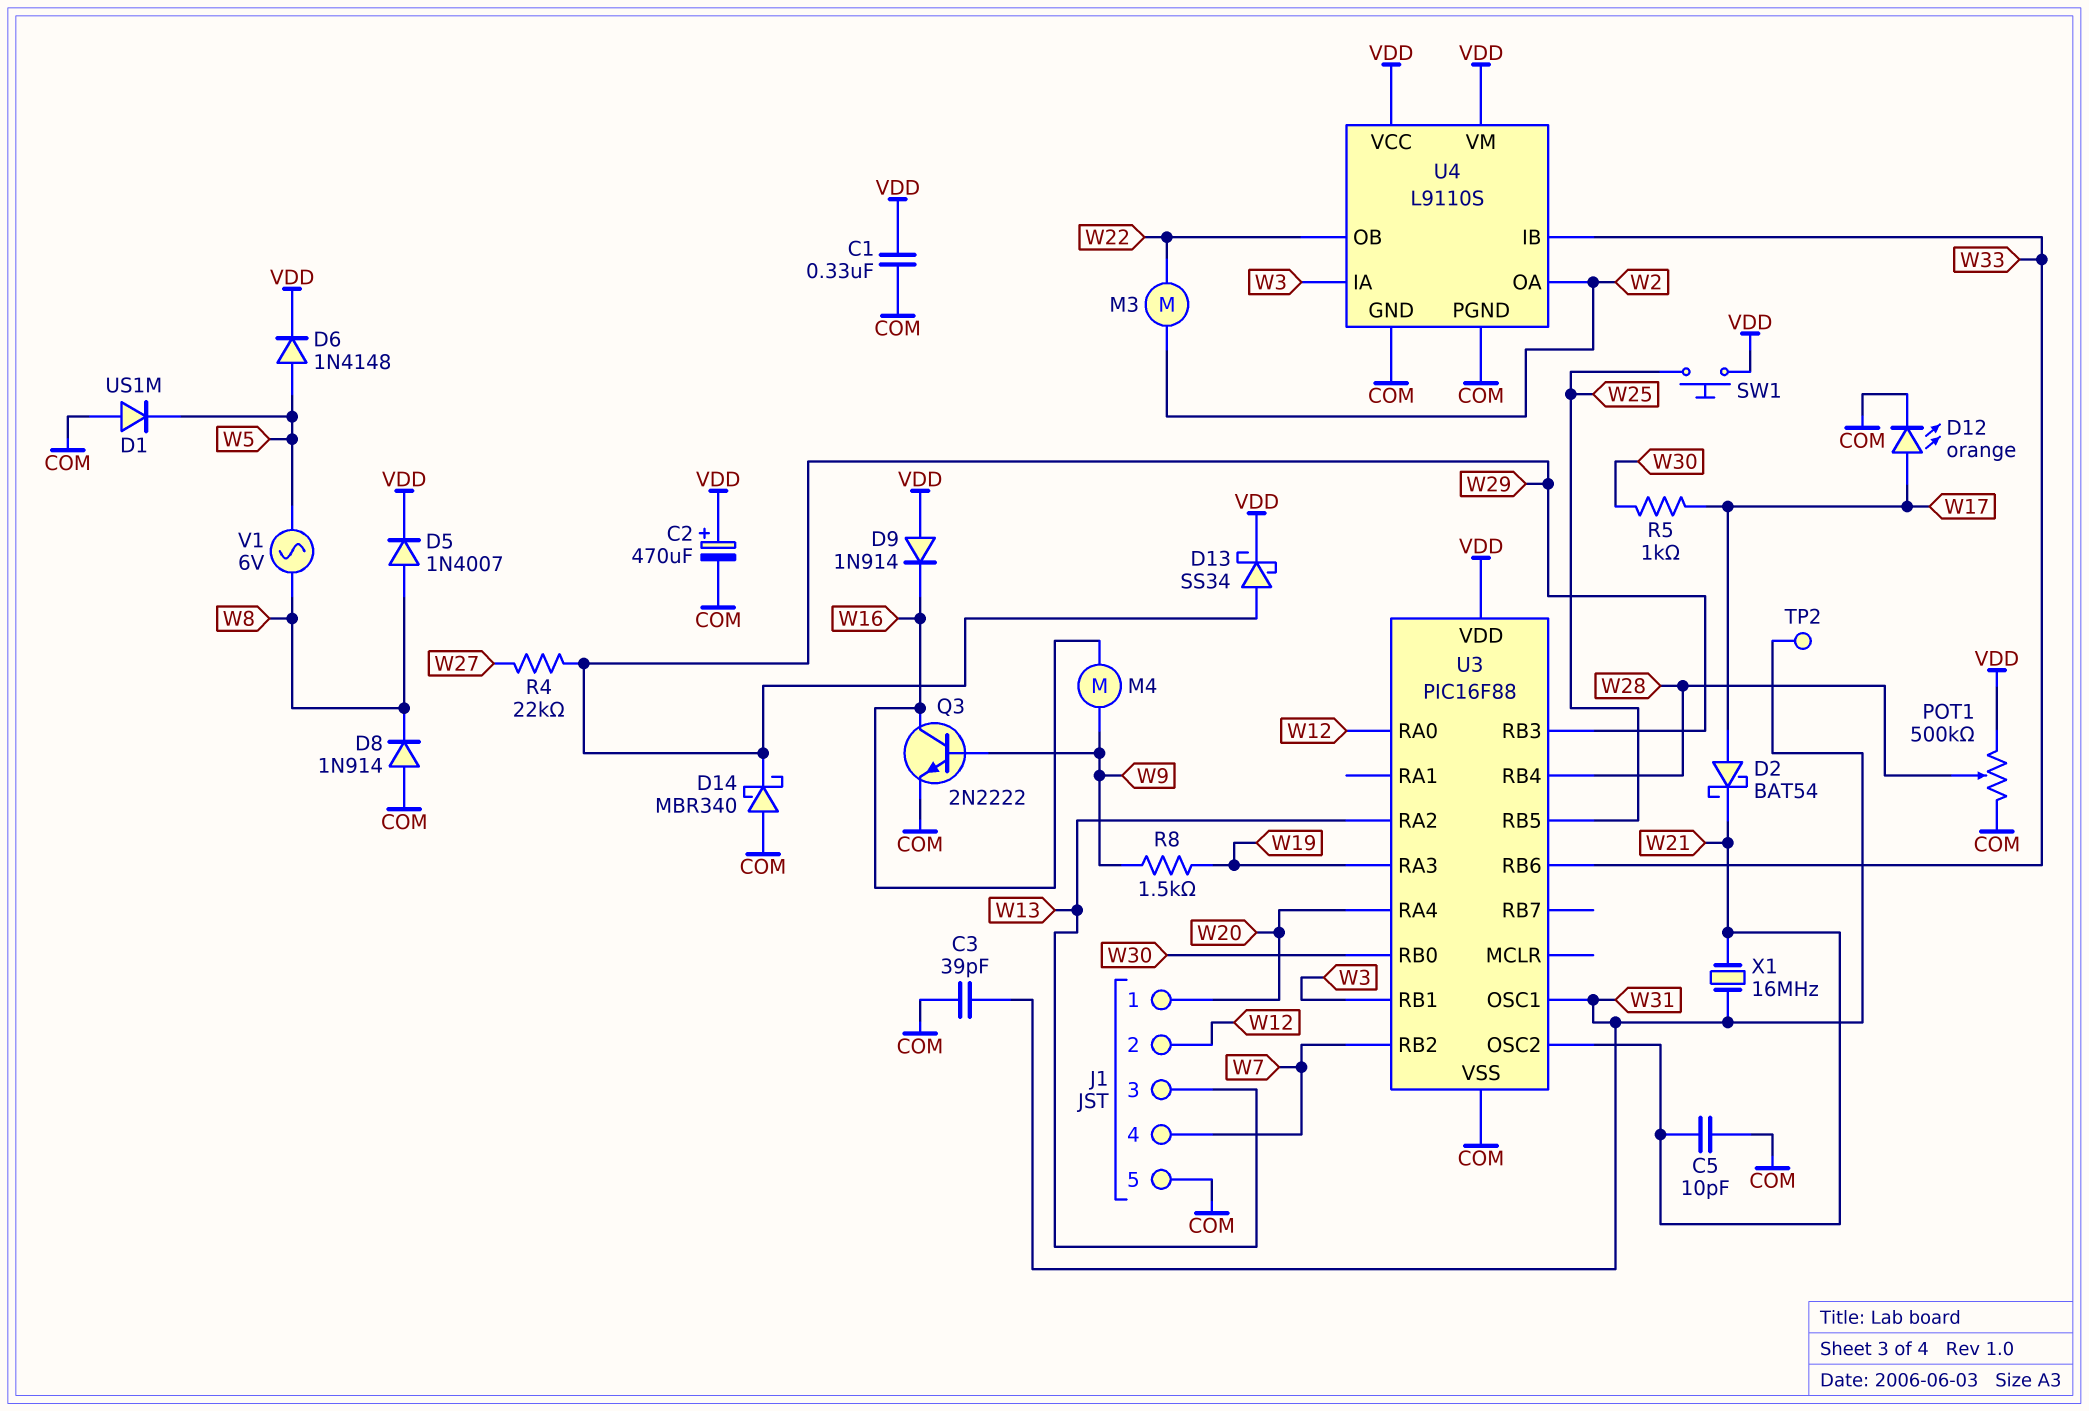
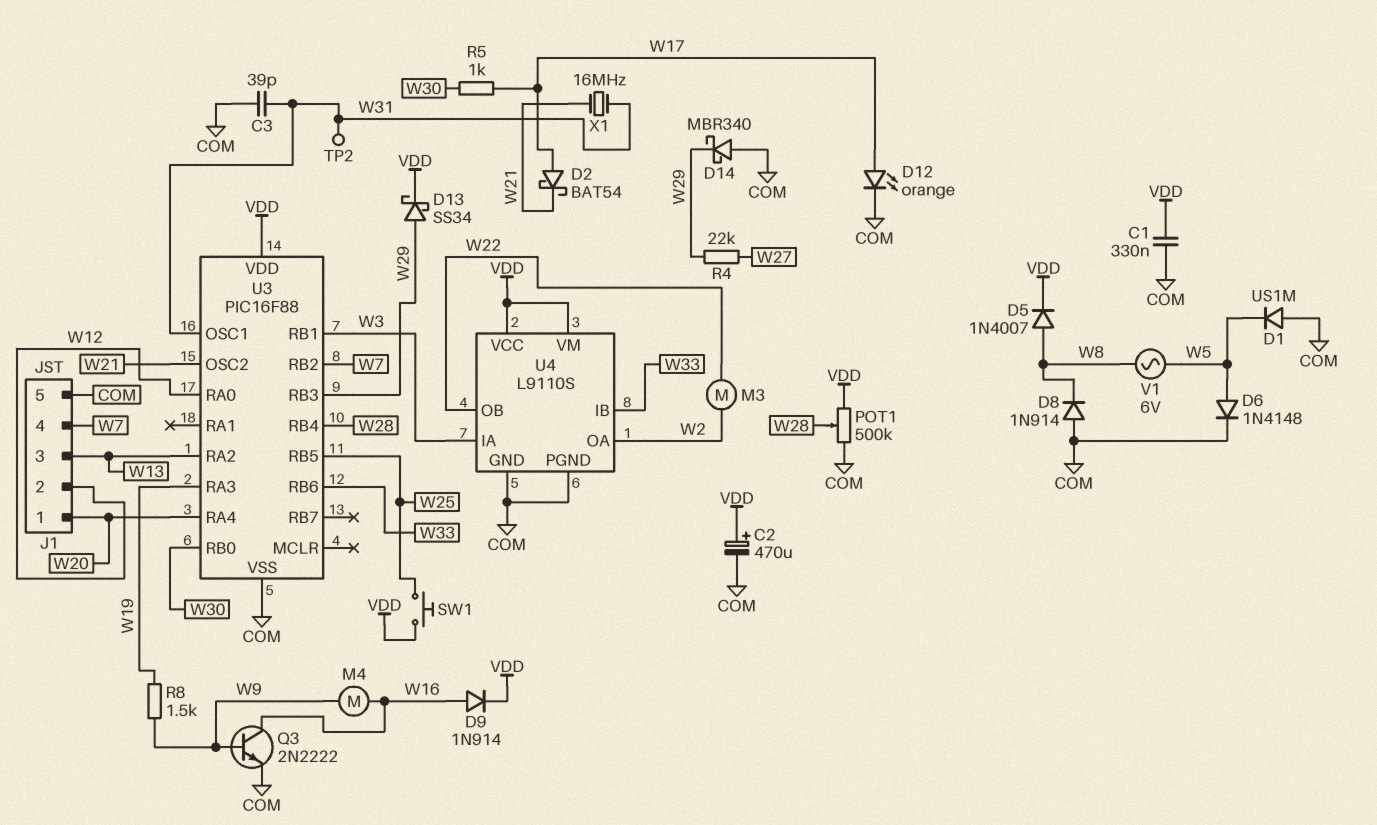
C5: 10pF (COM, W21) -> none
D6: diode 1N4148 (A W5, K VDD) -> diode 1N4148 (A W5, K COM)
D9: diode 1N914 (A VDD, K W16) -> diode 1N914 (A W16, K VDD)

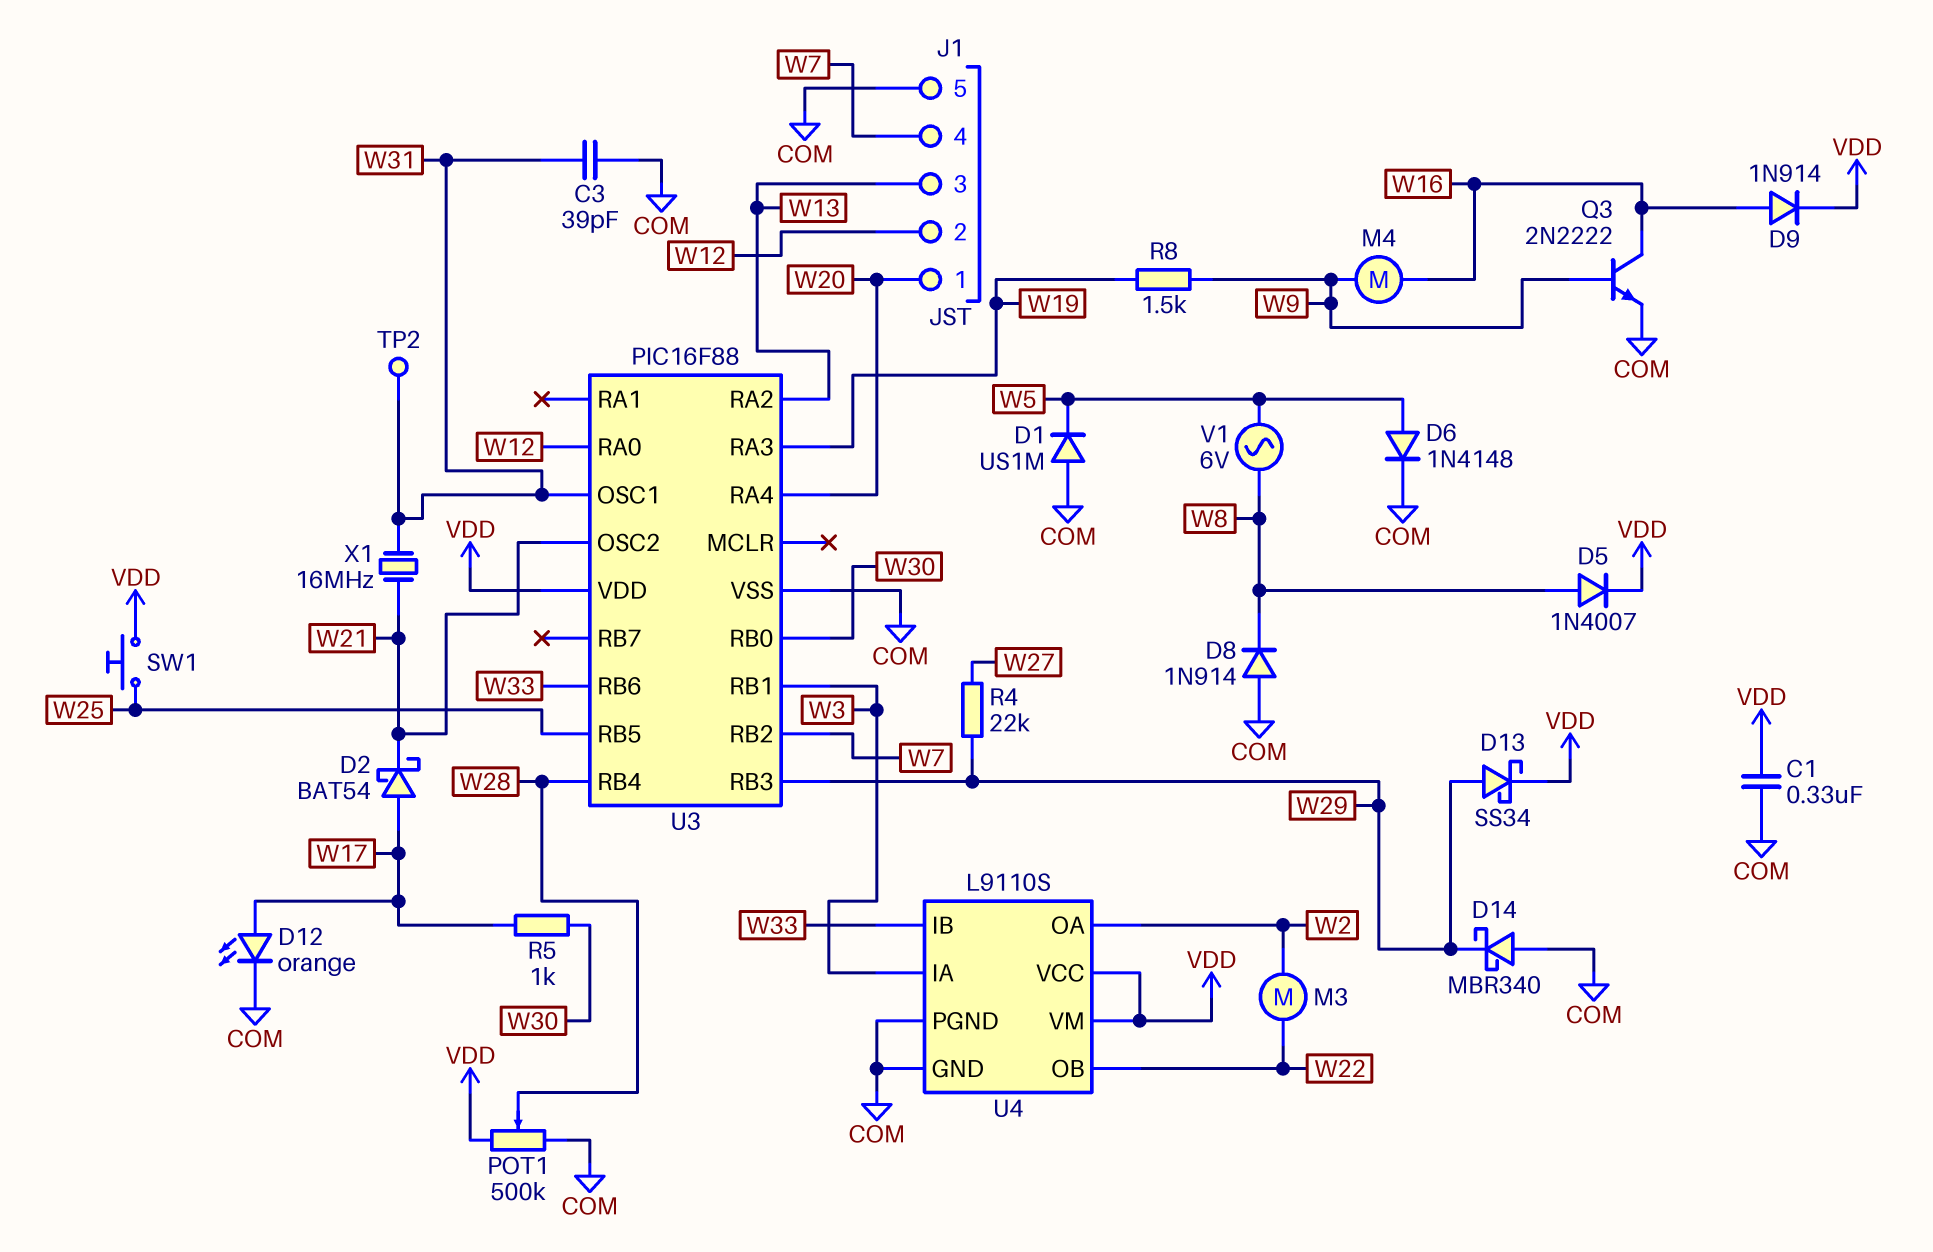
C2: 470uF (plus VDD, minus COM) -> none

